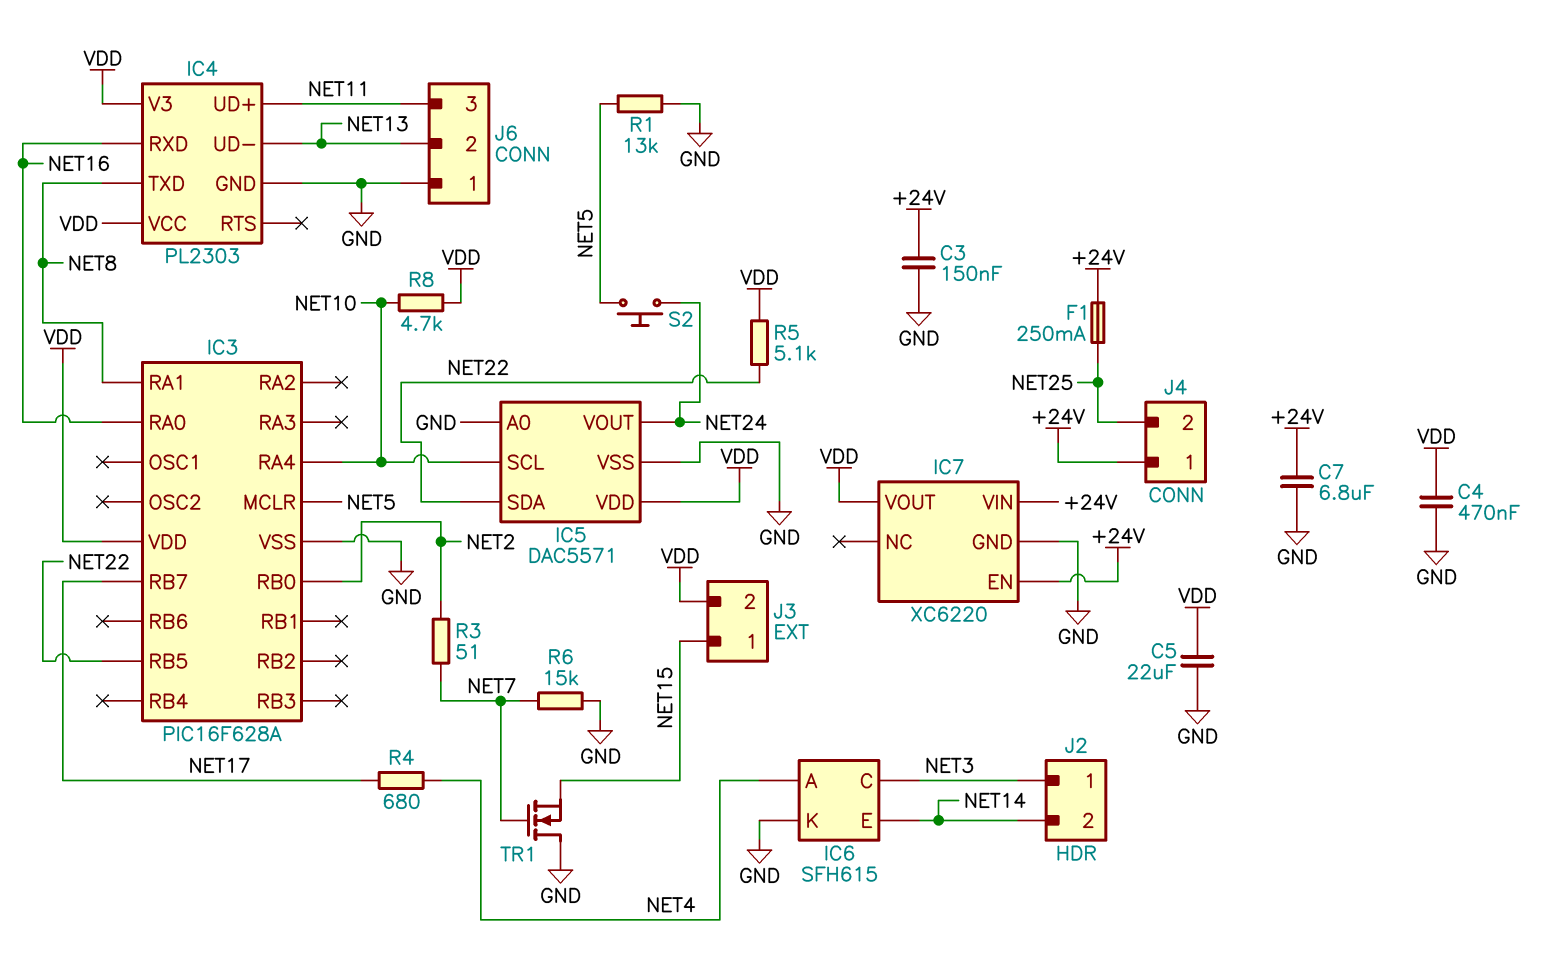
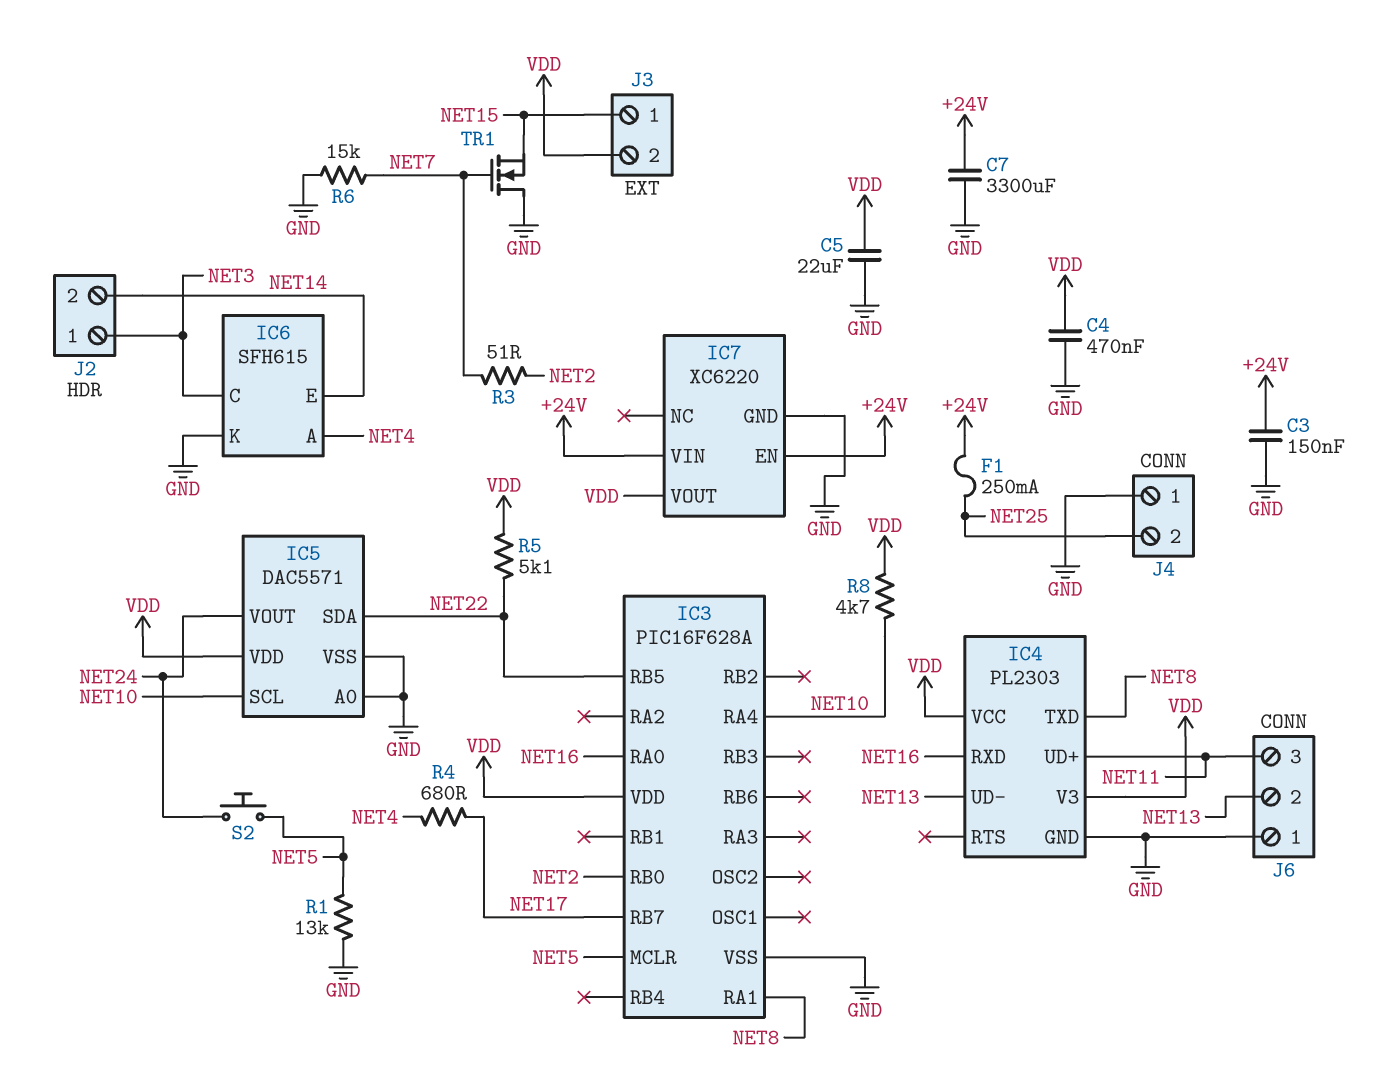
C7: 6.8uF (+24V, GND) -> 3300uF (+24V, GND)
J4 pin 1: +24V -> GND

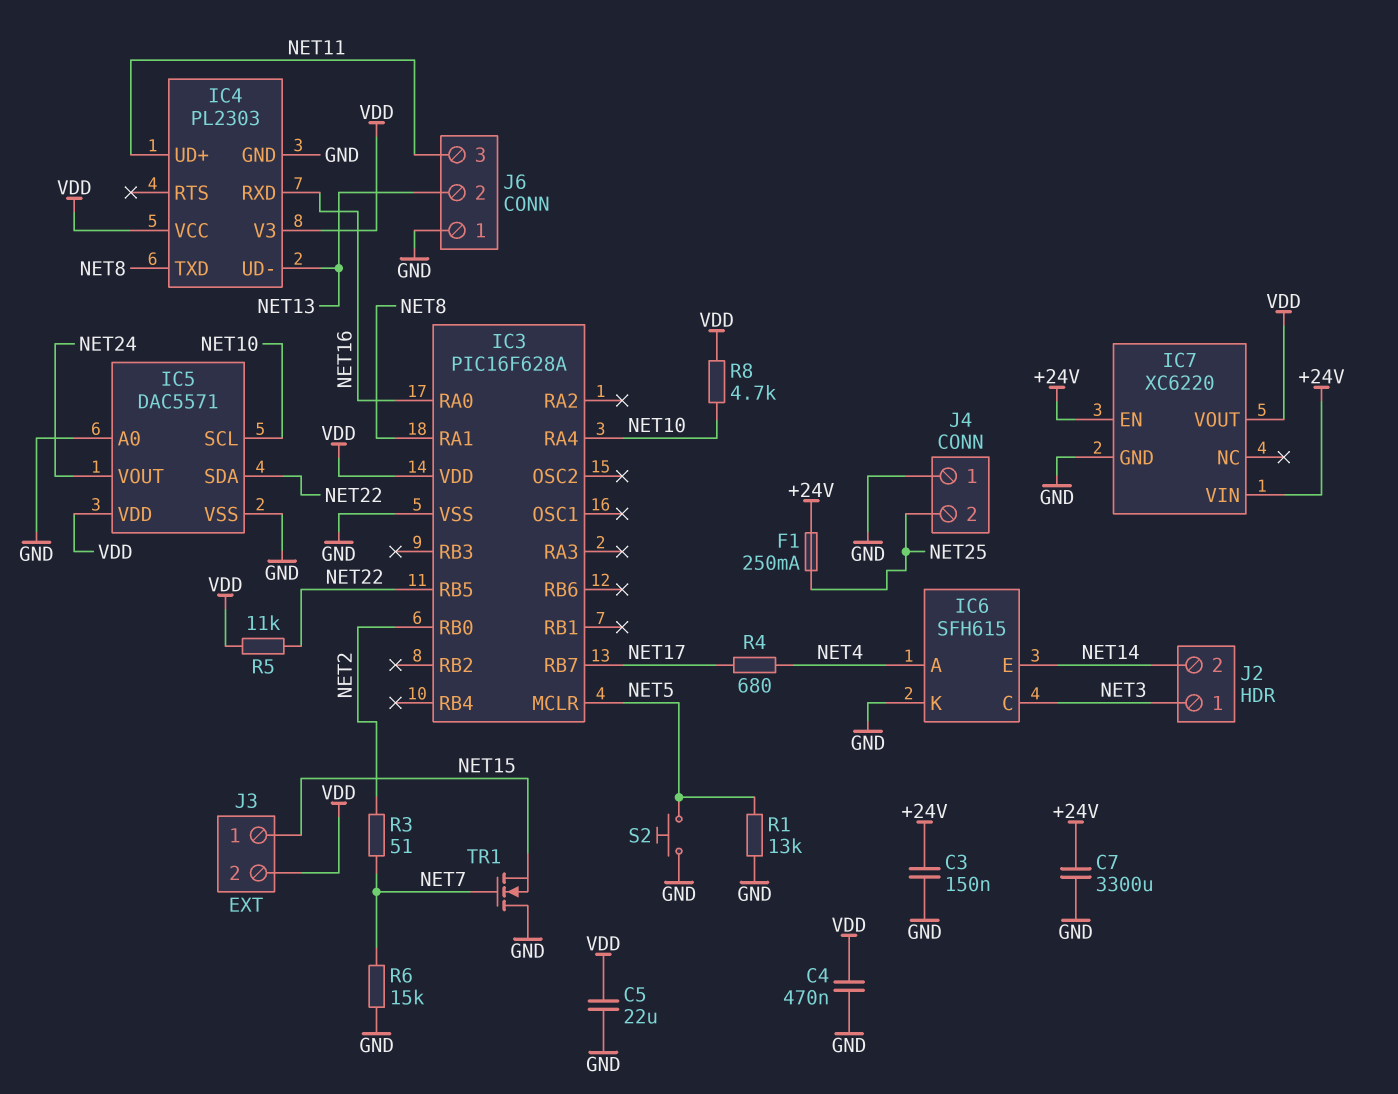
R5: 5.1k (NET22, VDD) -> 11k (NET22, VDD)
S2: button (NET5, NET24) -> button (GND, NET5)

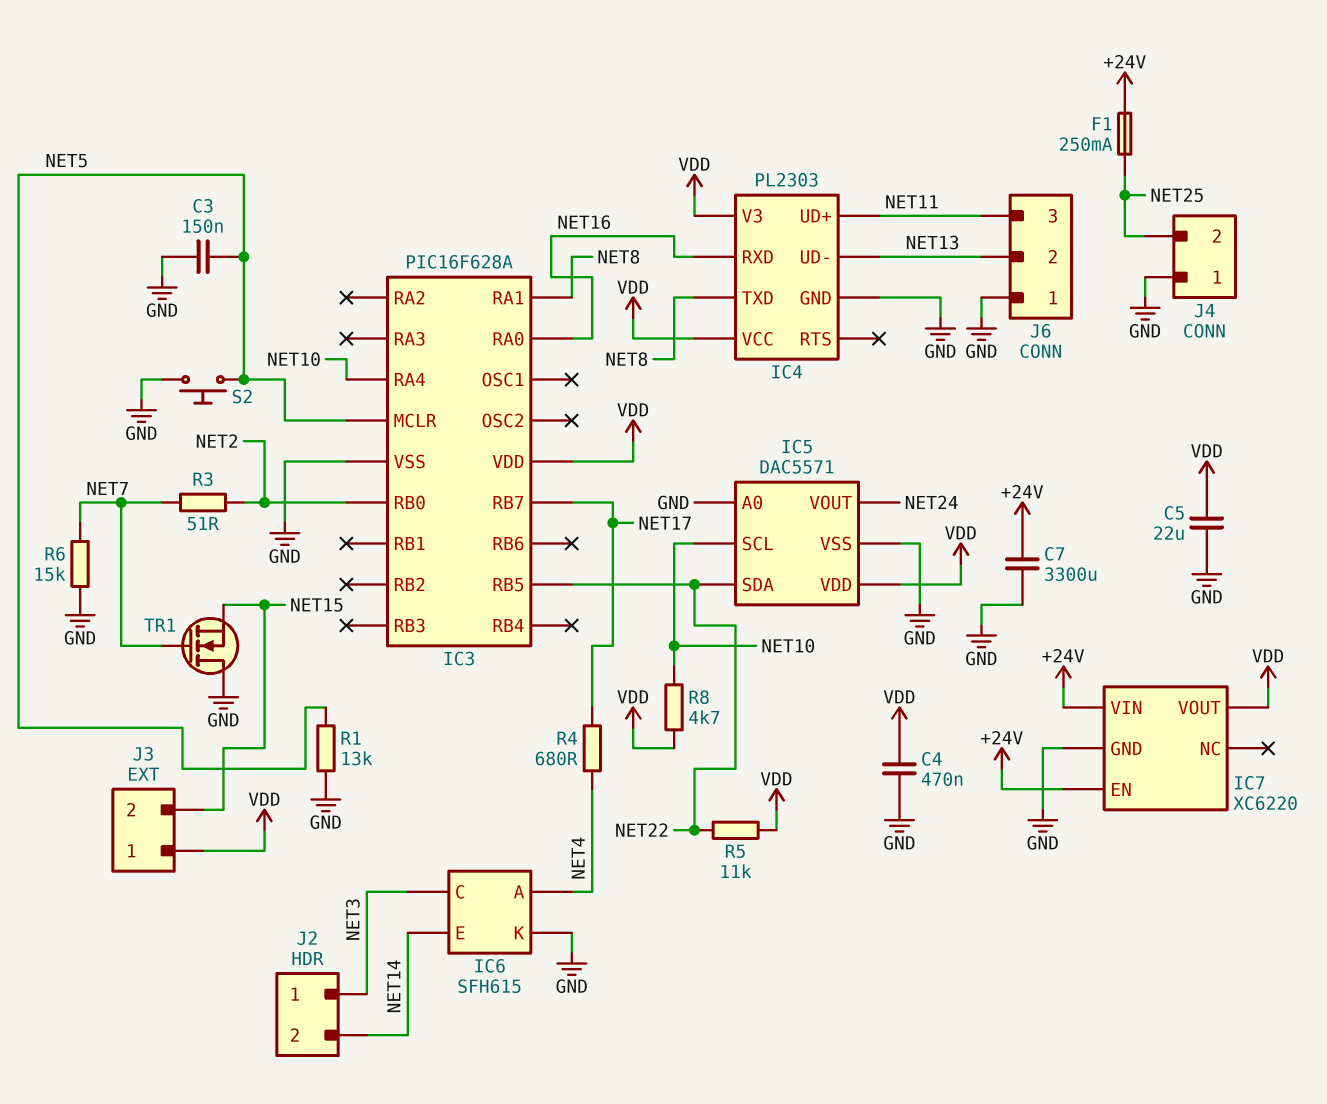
C3: 150nF (+24V, GND) -> 150nF (GND, NET5)
J3 pin 1: NET15 -> VDD
J3 pin 2: VDD -> NET15

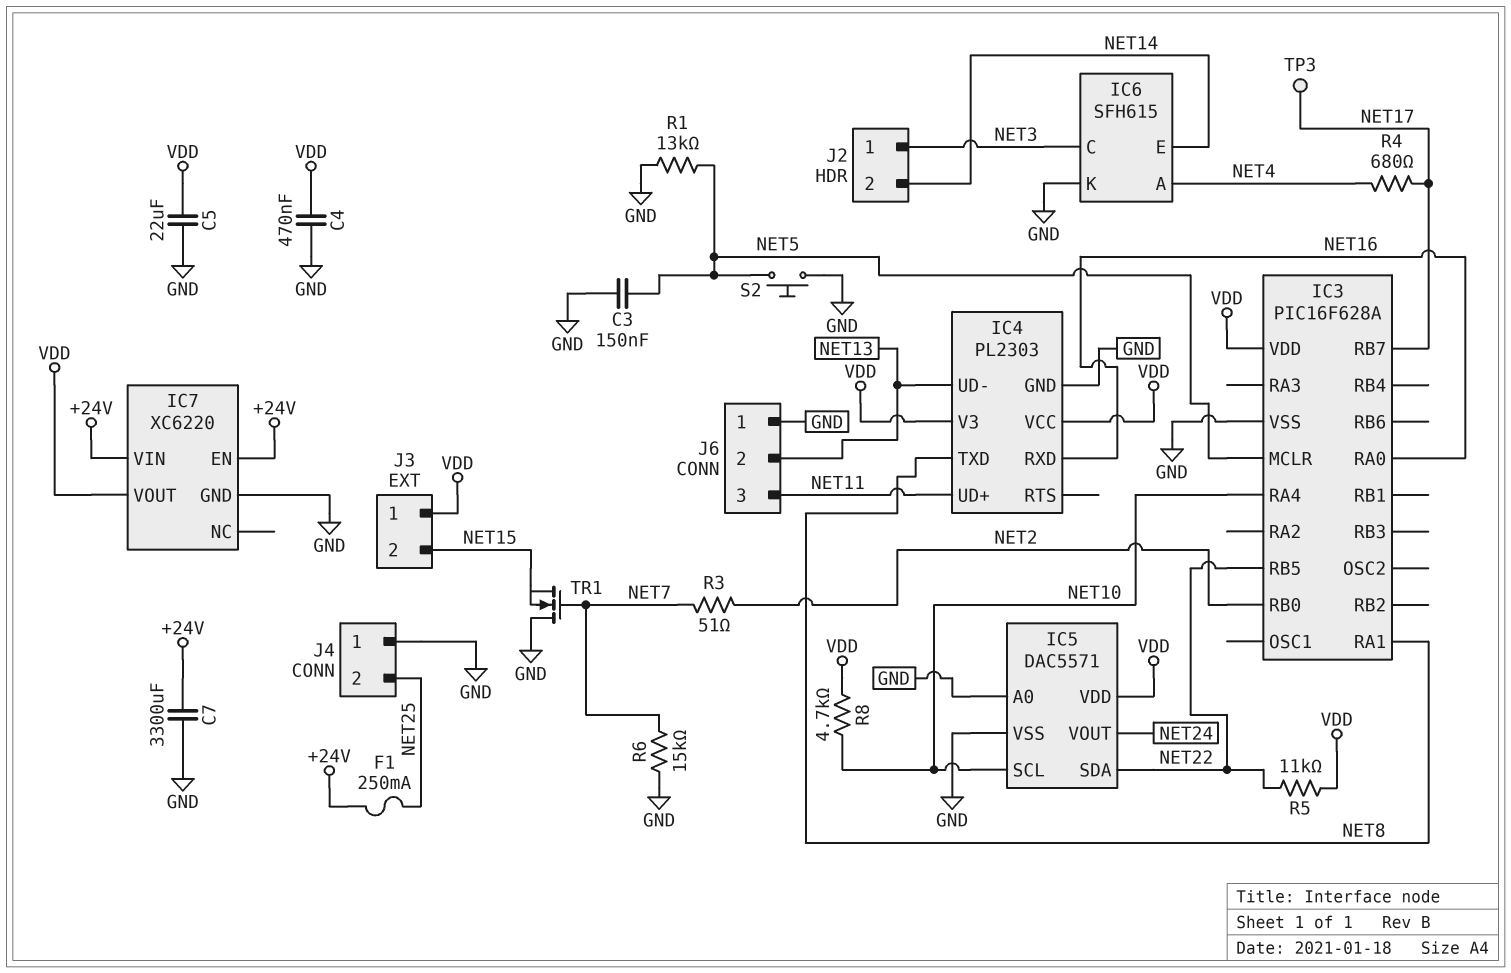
TP3: none -> test point (NET17)

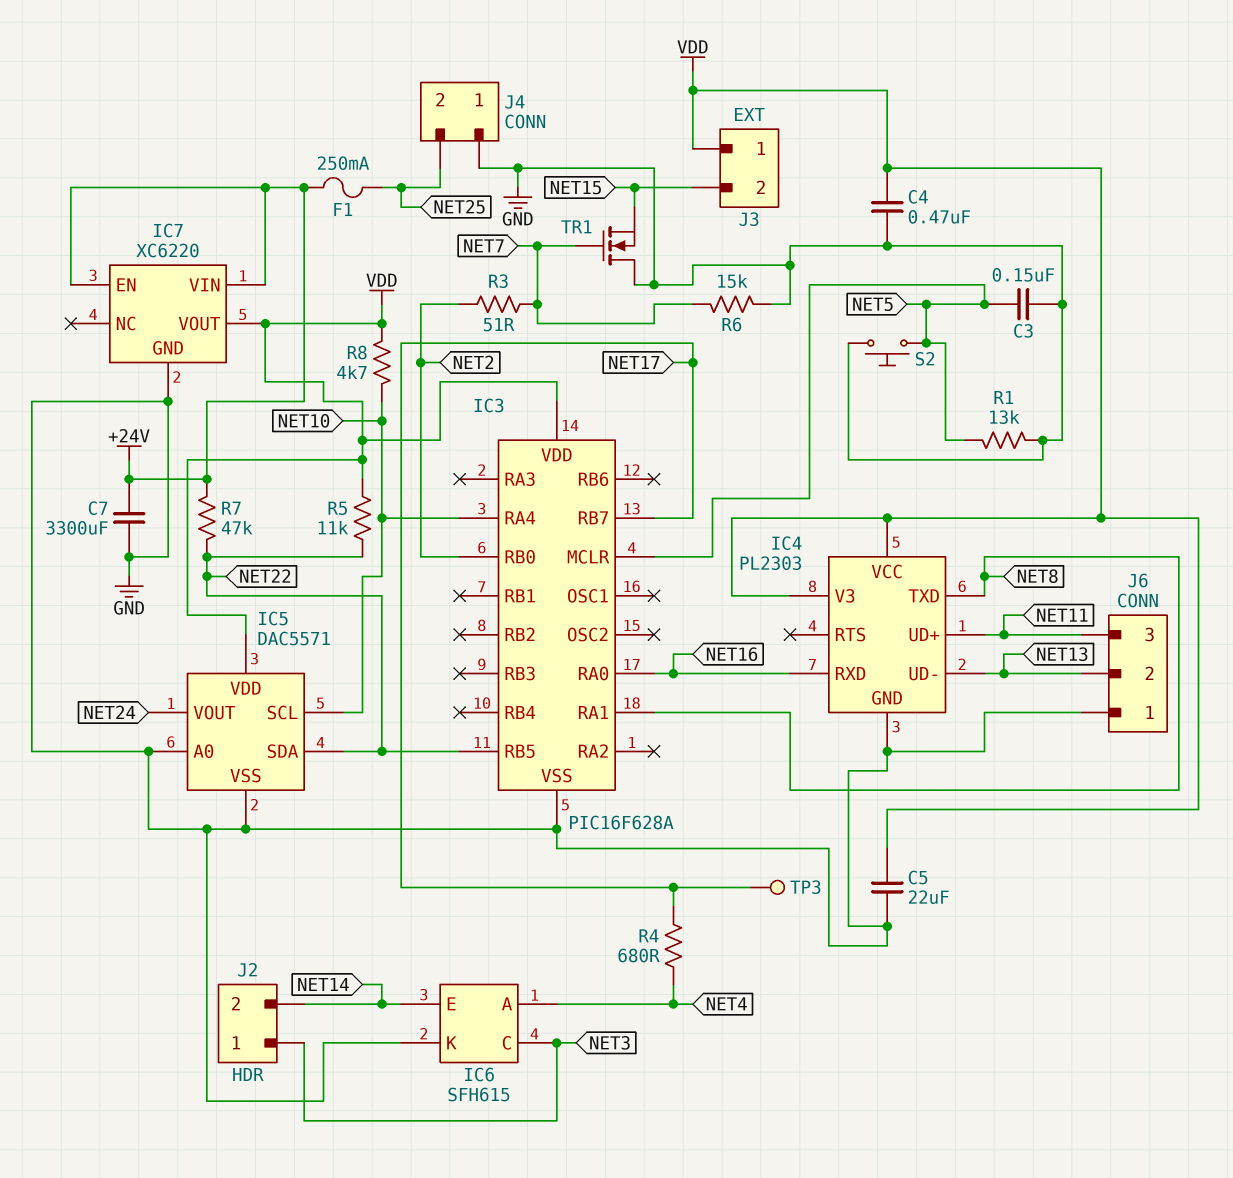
R7: none -> 47k (+24V, NET22)

